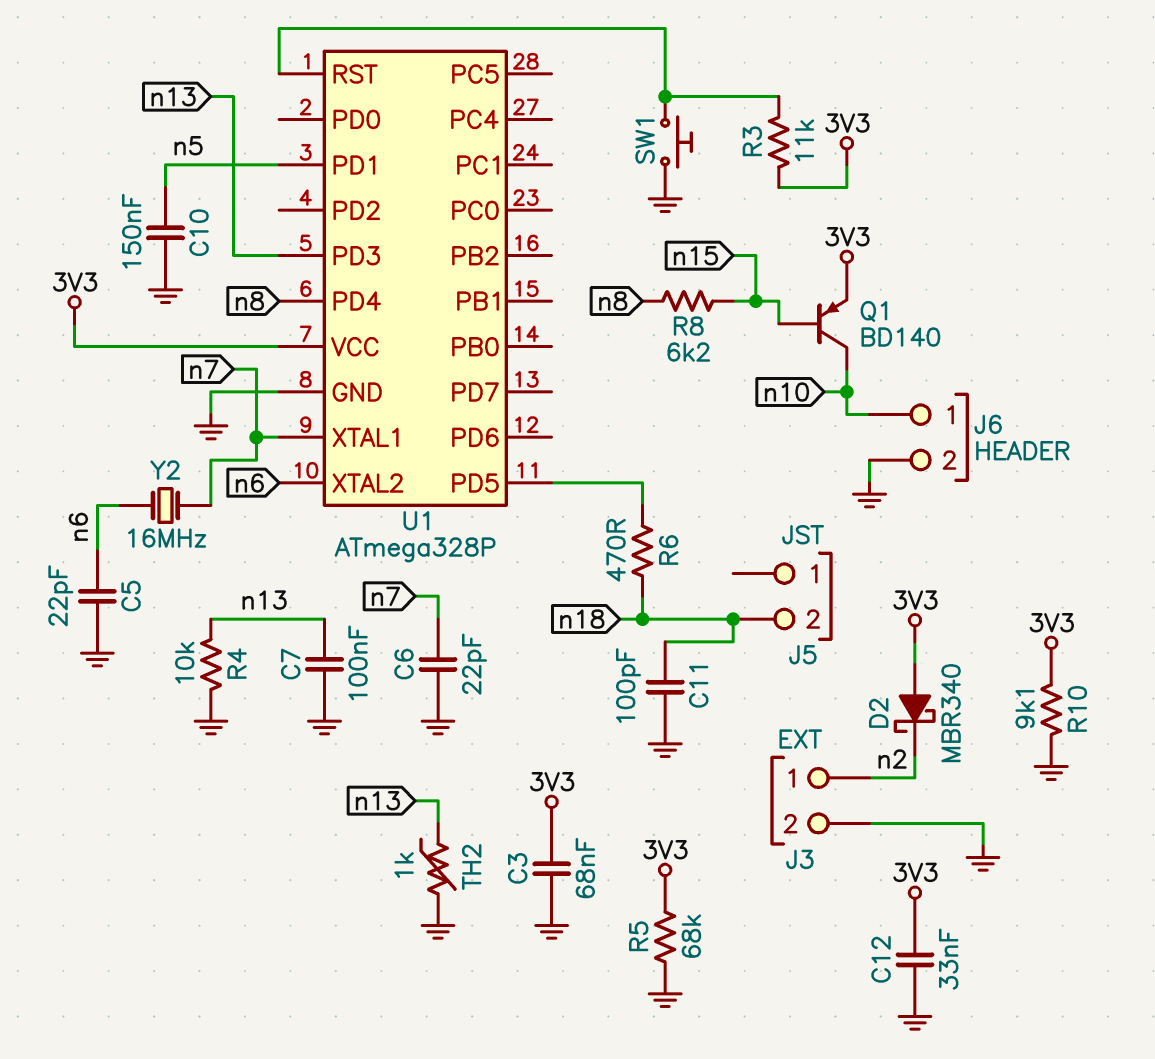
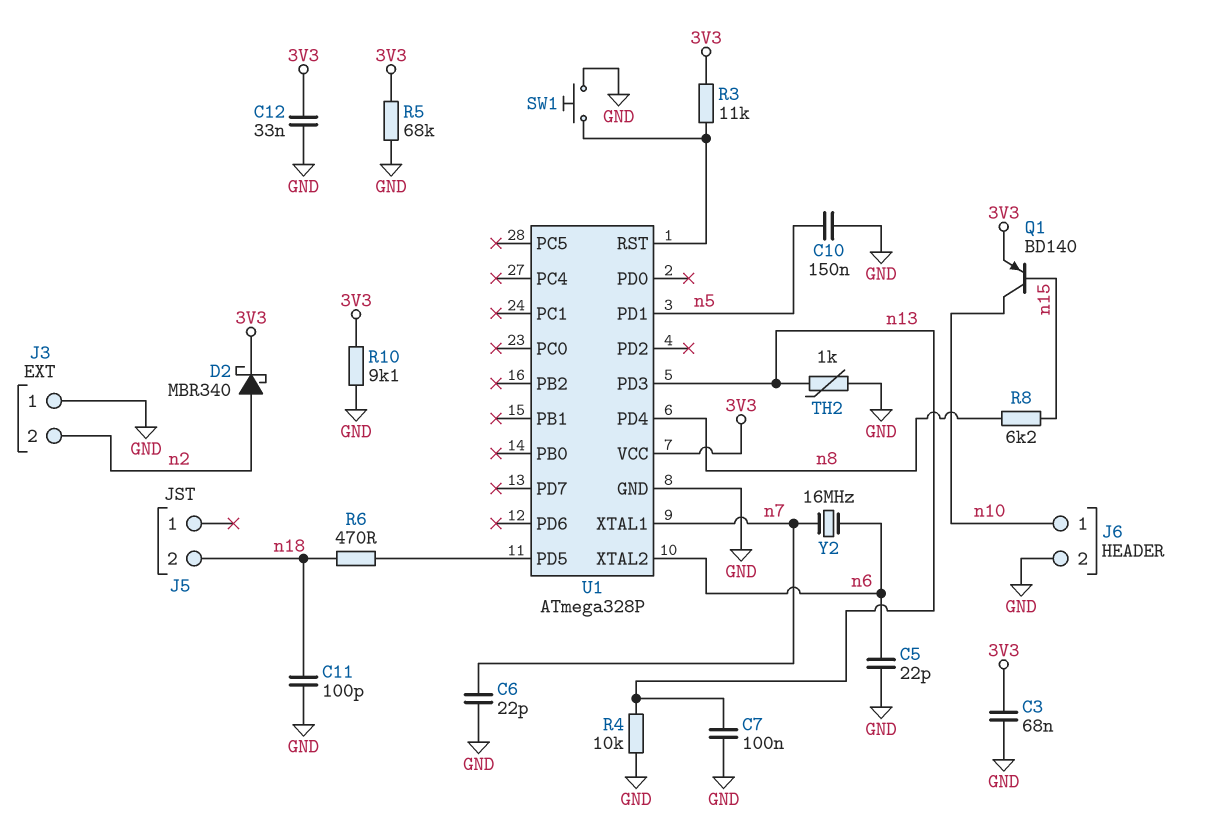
D2: schottky MBR340 (A 3V3, K n2) -> schottky MBR340 (A n2, K 3V3)
J3 pin 1: n2 -> GND
J3 pin 2: GND -> n2

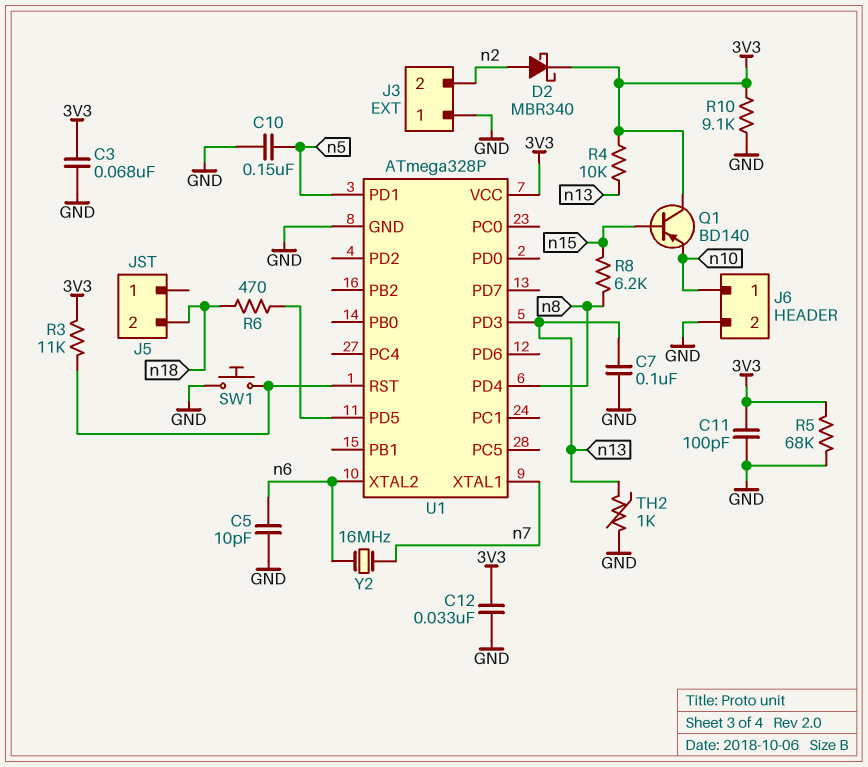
C5: 22pF (GND, n6) -> 10pF (GND, n6)
C6: 22pF (GND, n7) -> none
C11: 100pF (GND, n18) -> 100pF (3V3, GND)
Q1: PNP BD140 (B n15, C n10, E 3V3) -> PNP BD140 (B n15, C 3V3, E n10)
R4: 10k (GND, n13) -> 10k (3V3, n13)

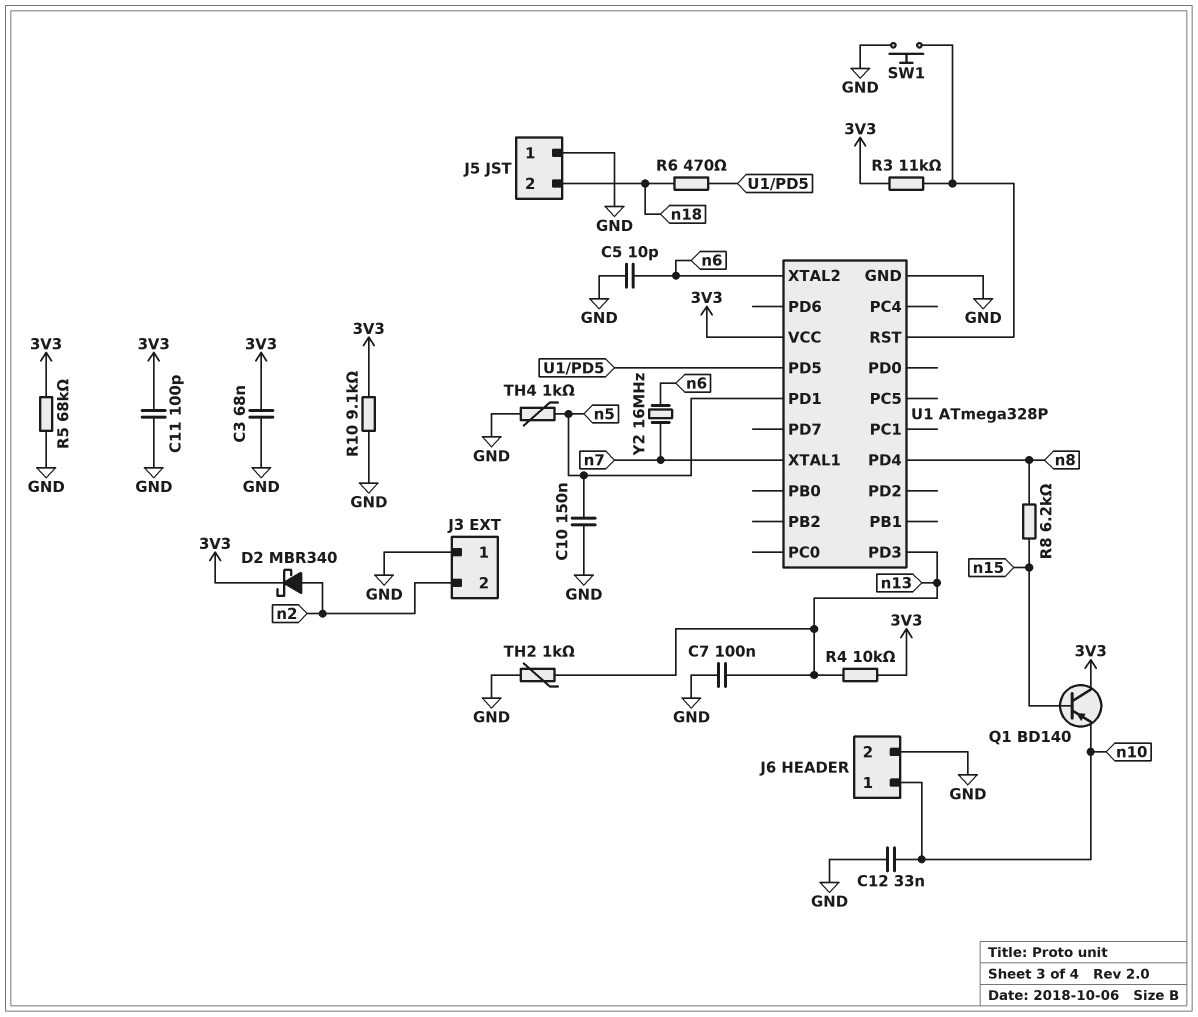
C12: 33nF (3V3, GND) -> 33nF (GND, n10)
J5 pin 1: none -> GND
TH4: none -> 1k (GND, n5)

